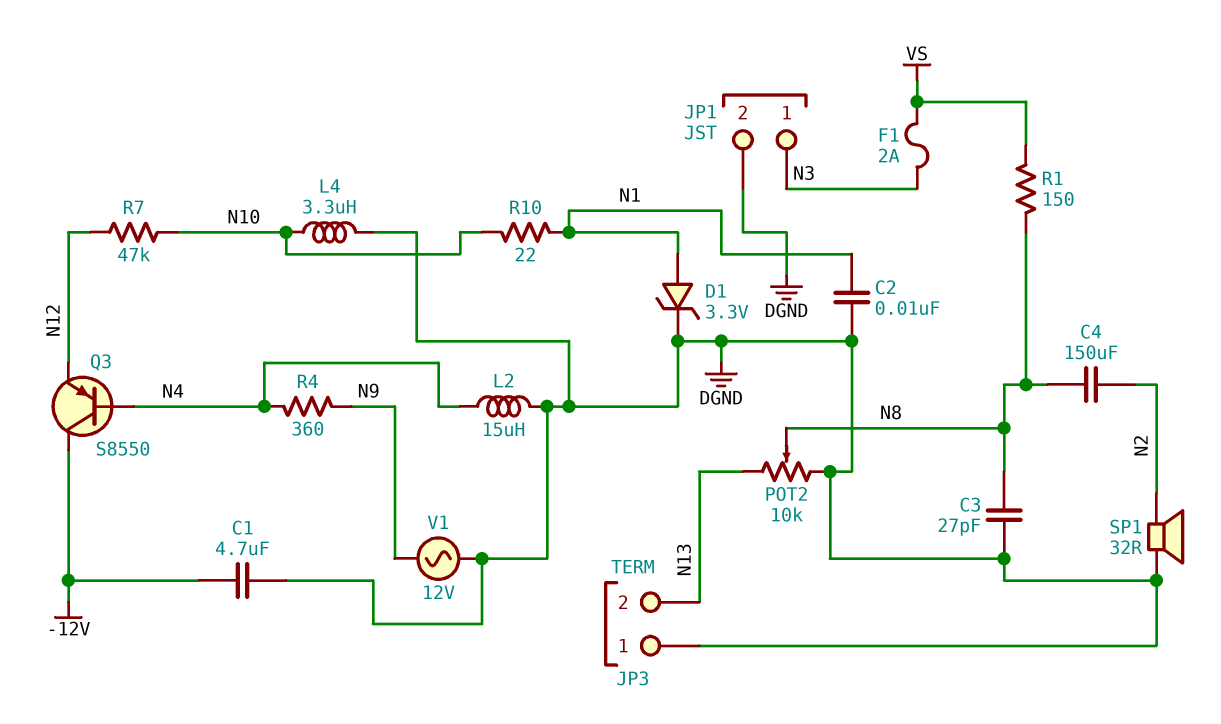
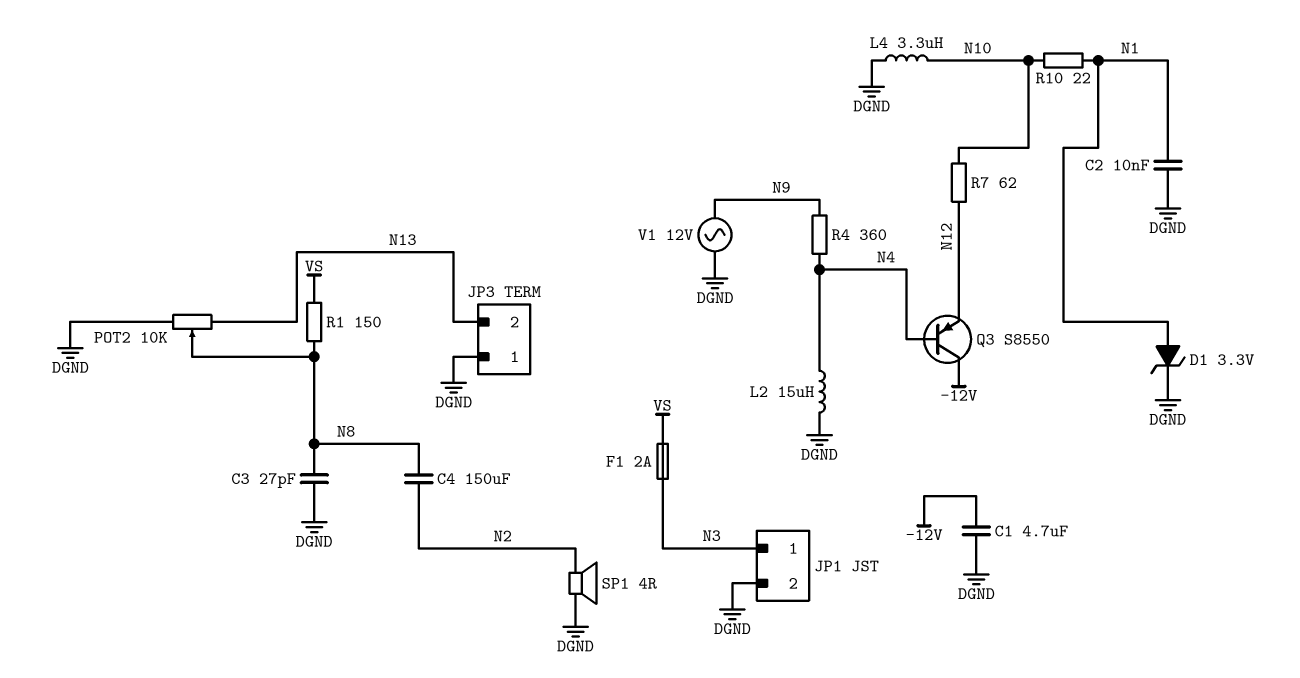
R7: 47k (N10, N12) -> 62 (N10, N12)
SP1: speaker 32R (DGND, N2) -> speaker 4R (DGND, N2)

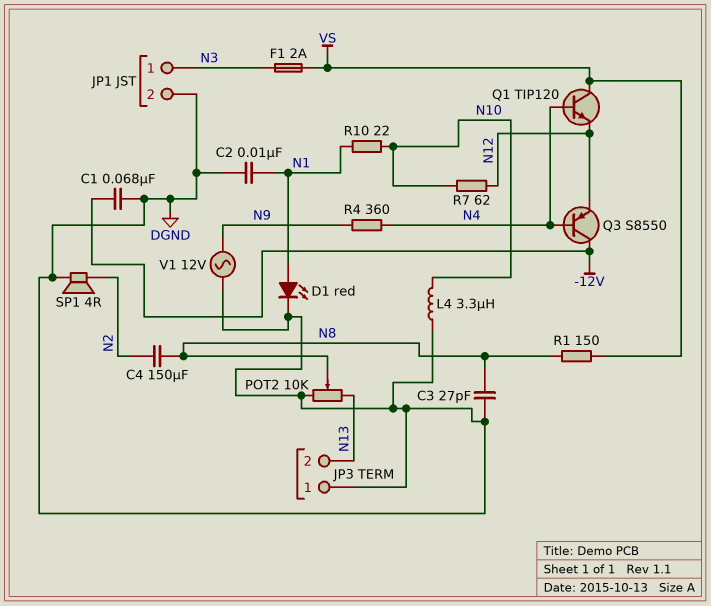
C1: 4.7uF (-12V, DGND) -> 68nF (-12V, DGND)
D1: zener 3.3V (A N1, K DGND) -> LED red (A N1, K DGND)
L2: 15uH (DGND, N4) -> none
Q1: none -> NPN TIP120 (B N4, C VS, E N12)

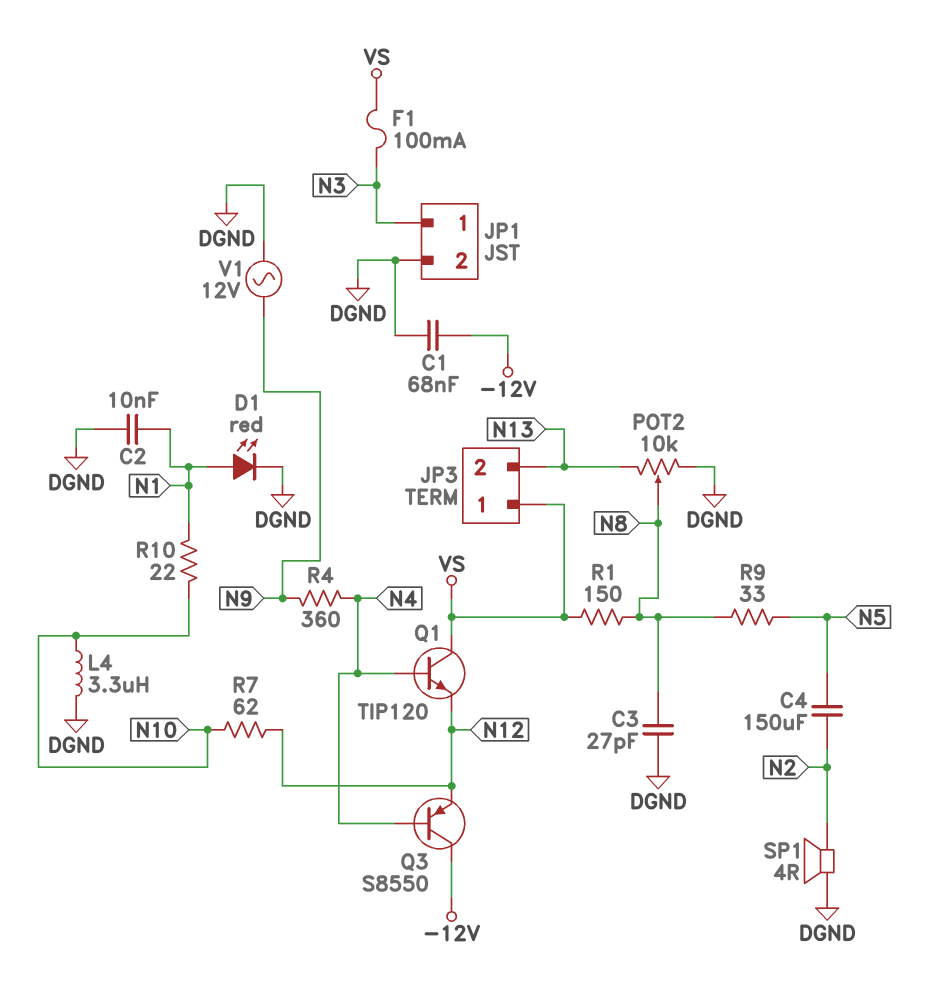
C4: 150uF (N2, N8) -> 150uF (N2, N5)
F1: 2A (N3, VS) -> 100mA (N3, VS)
JP3 pin 1: DGND -> VS
R9: none -> 33 (N5, N8)

